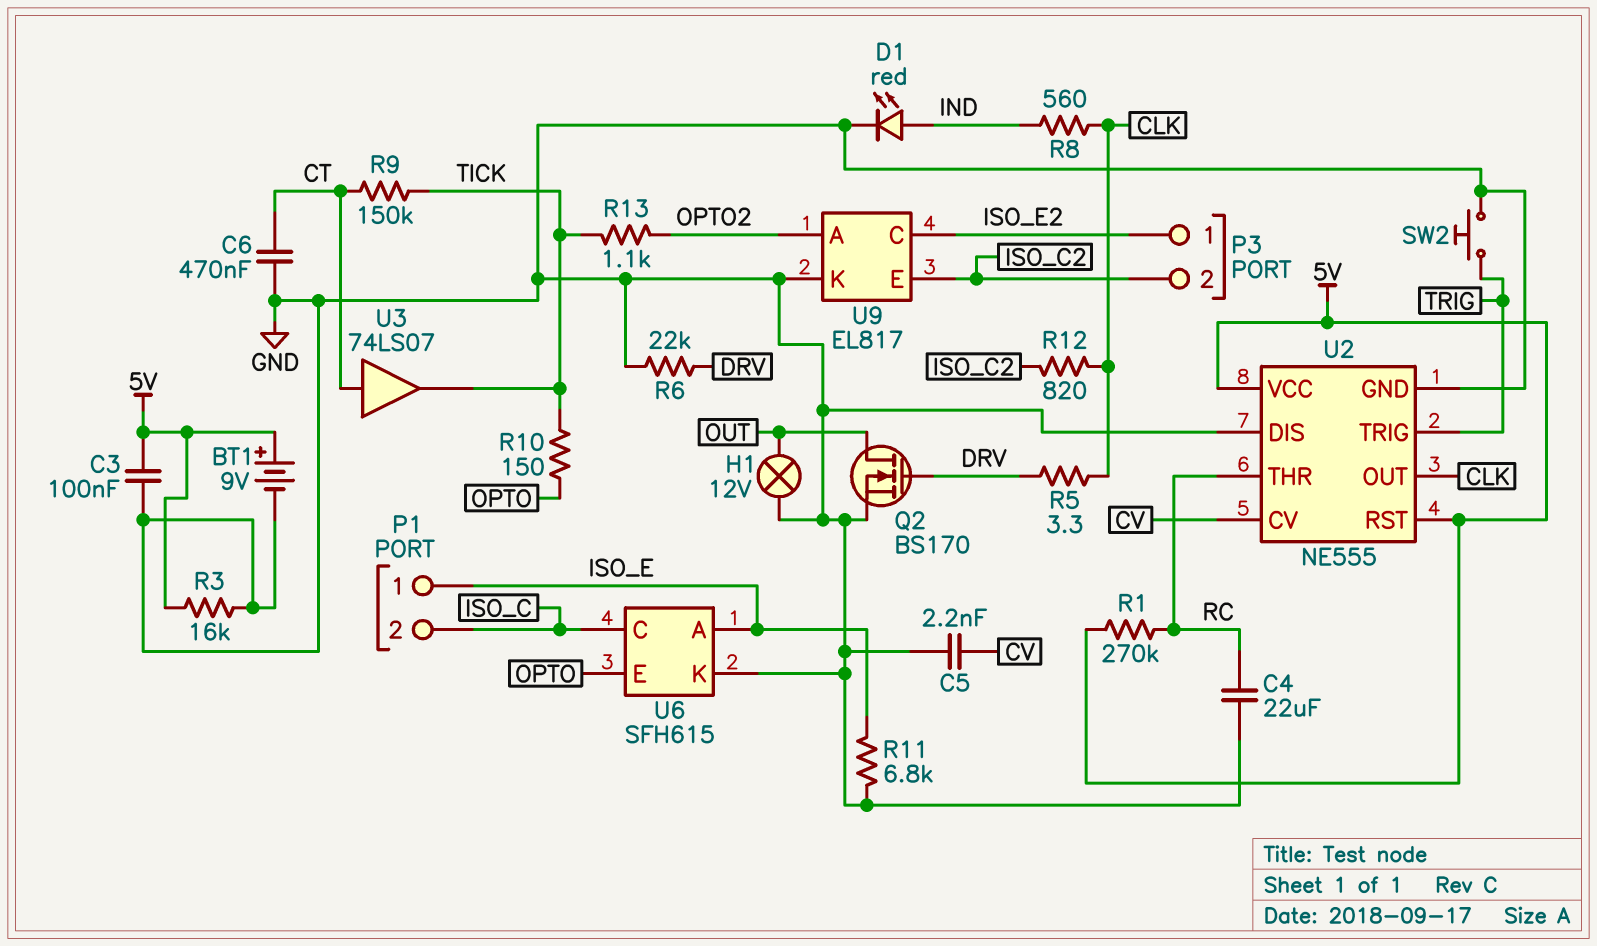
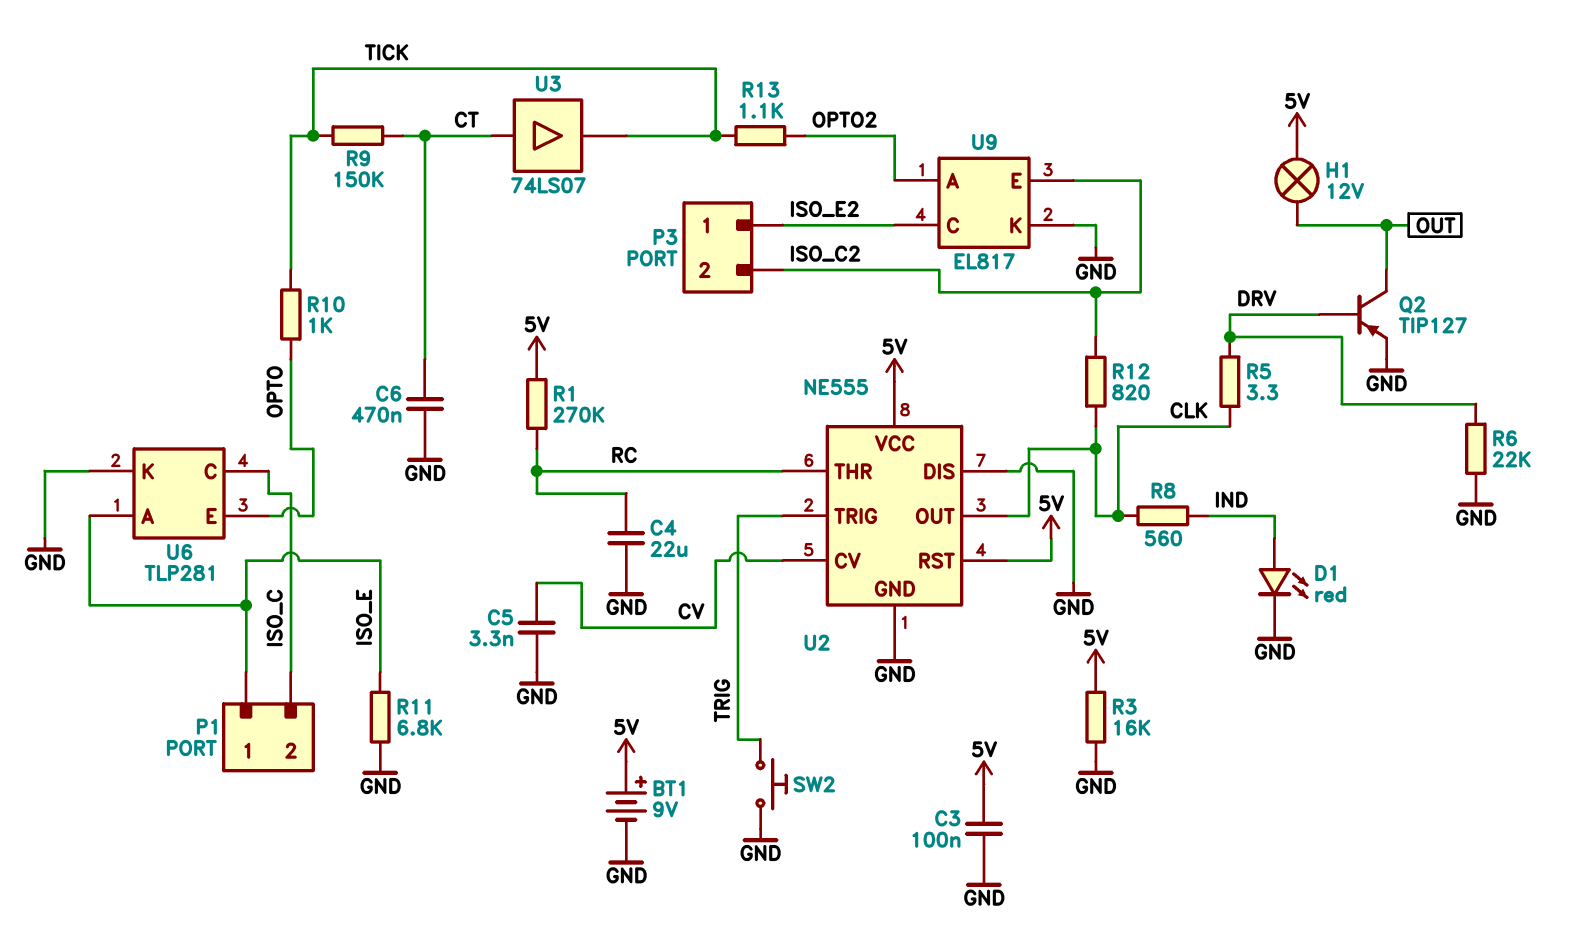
C5: 2.2nF (CV, GND) -> 3.3nF (CV, GND)
H1: lamp 12V (GND, OUT) -> lamp 12V (5V, OUT)
Q2: NMOS BS170 (G DRV, D OUT, S GND) -> PNP TIP127 (B DRV, C OUT, E GND)
R10: 150 (OPTO, TICK) -> 1k (OPTO, TICK)
U6: SFH615 -> TLP281

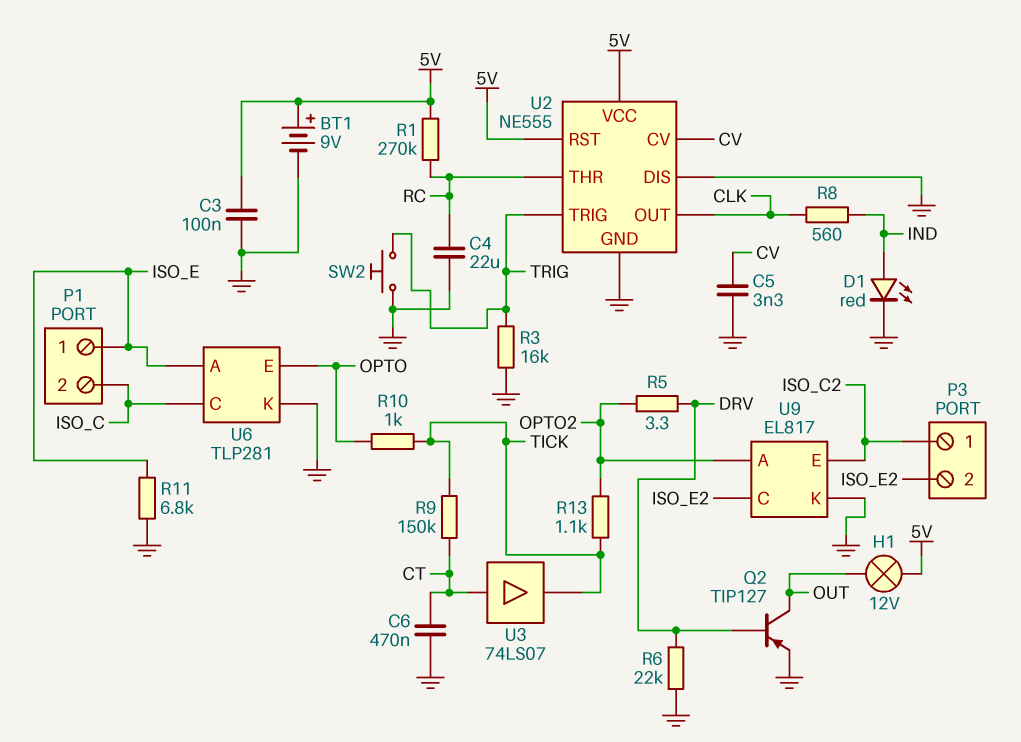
P3 pin 1: ISO_E2 -> ISO_C2
P3 pin 2: ISO_C2 -> ISO_E2
R3: 16k (5V, GND) -> 16k (GND, TRIG)
R5: 3.3 (CLK, DRV) -> 3.3 (DRV, OPTO2)
R12: 820 (CLK, ISO_C2) -> none

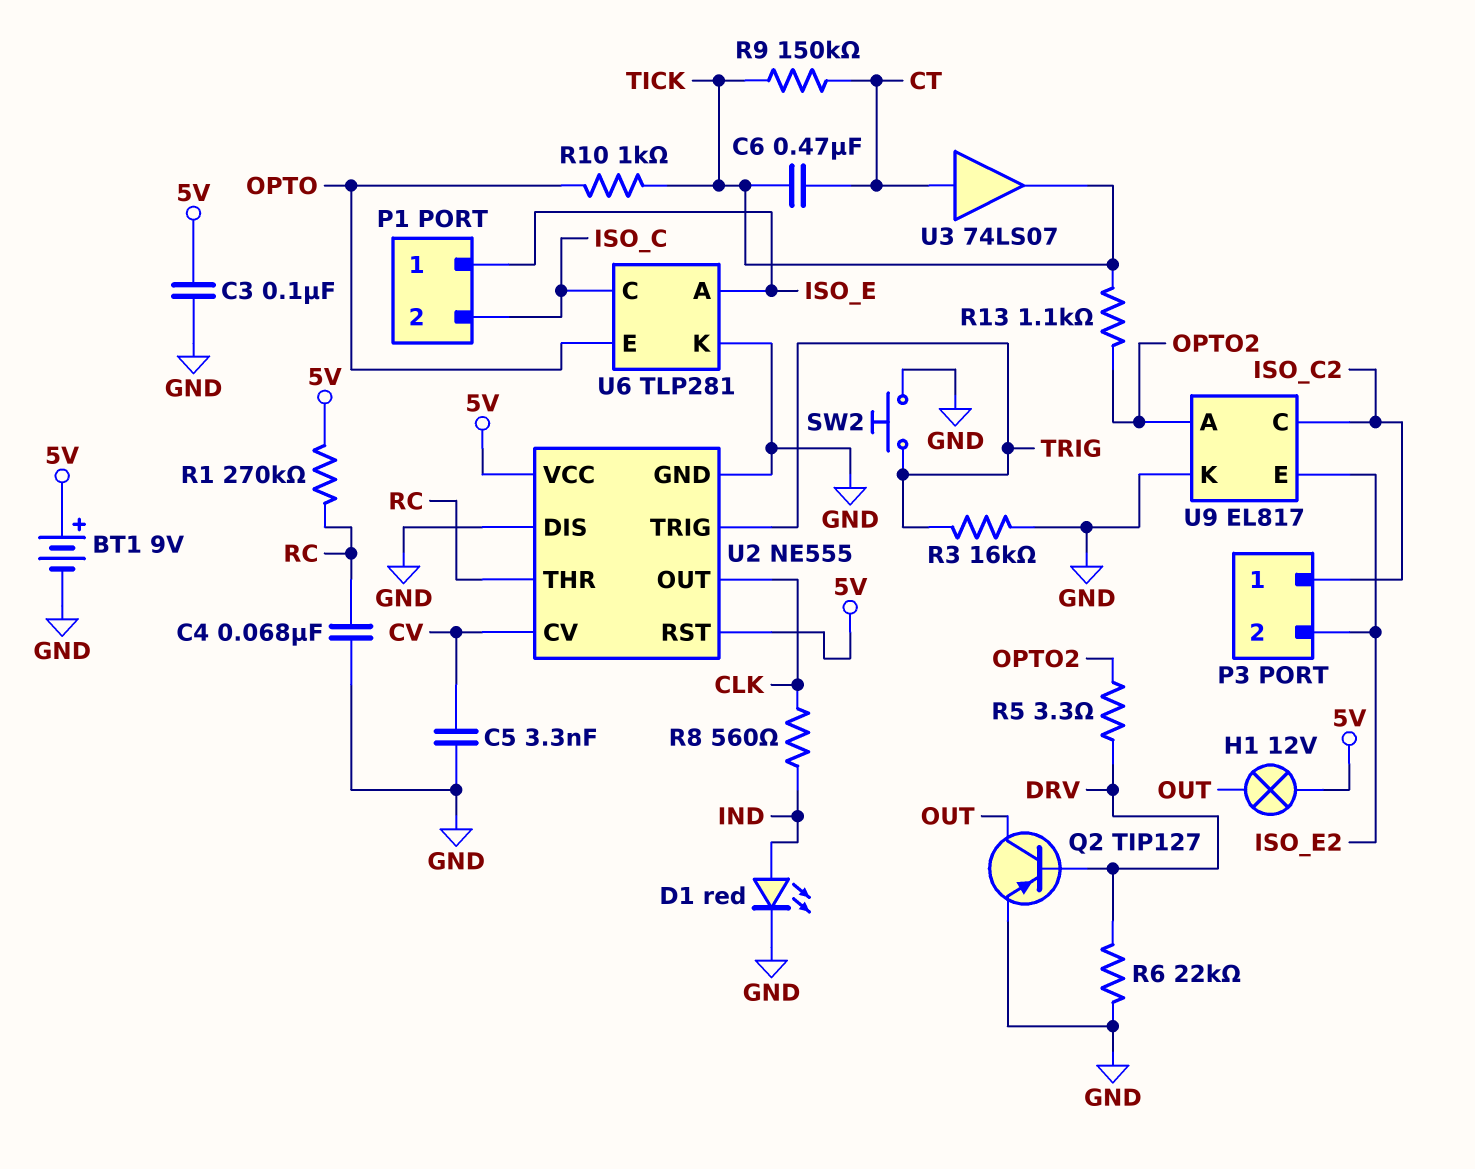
C4: 22uF (GND, RC) -> 68nF (GND, RC)
C6: 470nF (CT, GND) -> 470nF (CT, TICK)
R11: 6.8k (GND, ISO_E) -> none
U9 pin C: ISO_E2 -> ISO_C2
U9 pin E: ISO_C2 -> ISO_E2

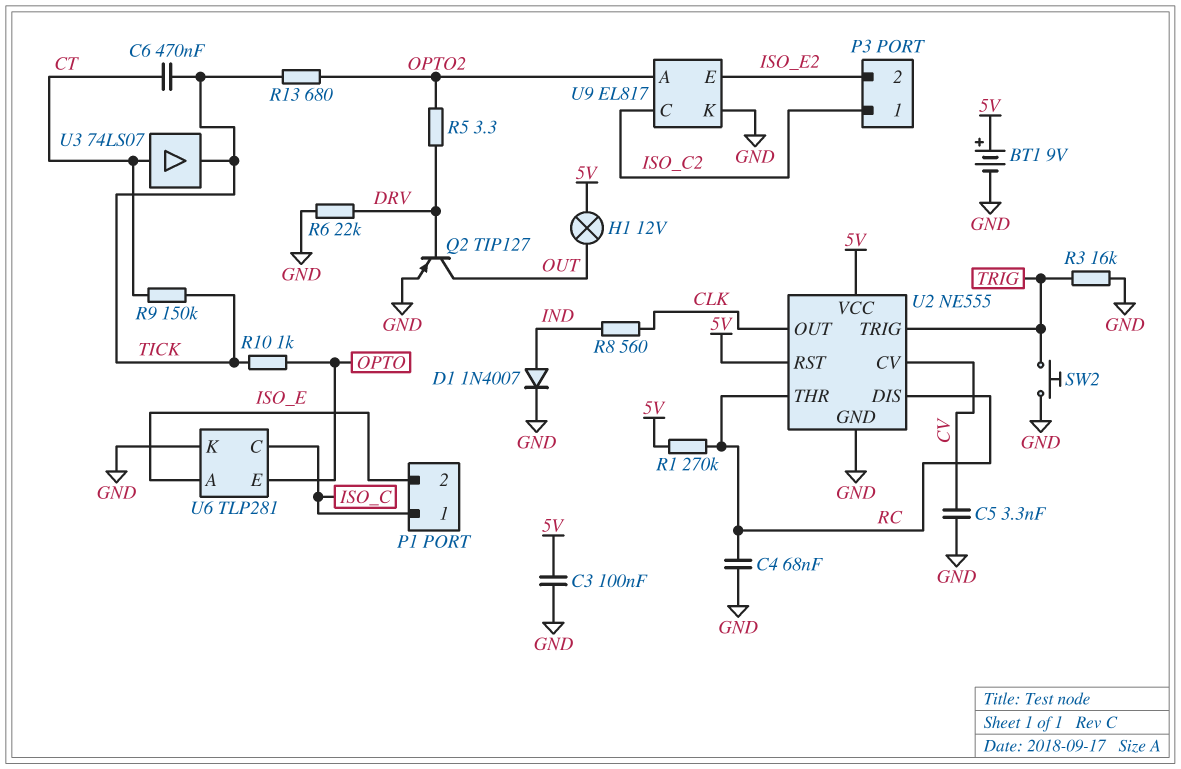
D1: LED red (A IND, K GND) -> diode 1N4007 (A IND, K GND)
P1 pin 1: ISO_E -> ISO_C
P1 pin 2: ISO_C -> ISO_E
R13: 1.1k (OPTO2, TICK) -> 680 (OPTO2, TICK)
U2 pin DIS: GND -> RC

